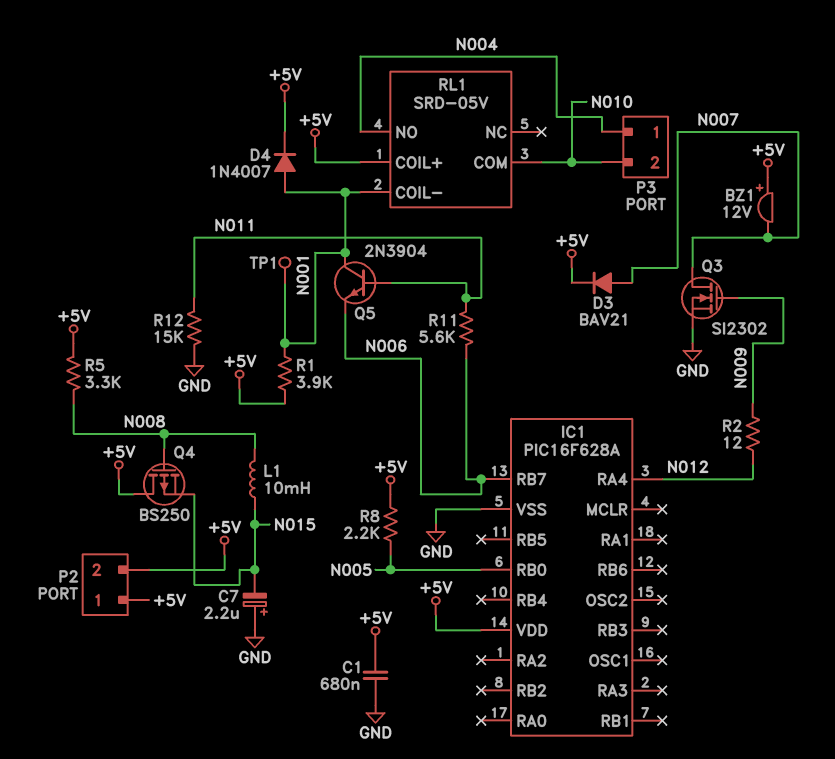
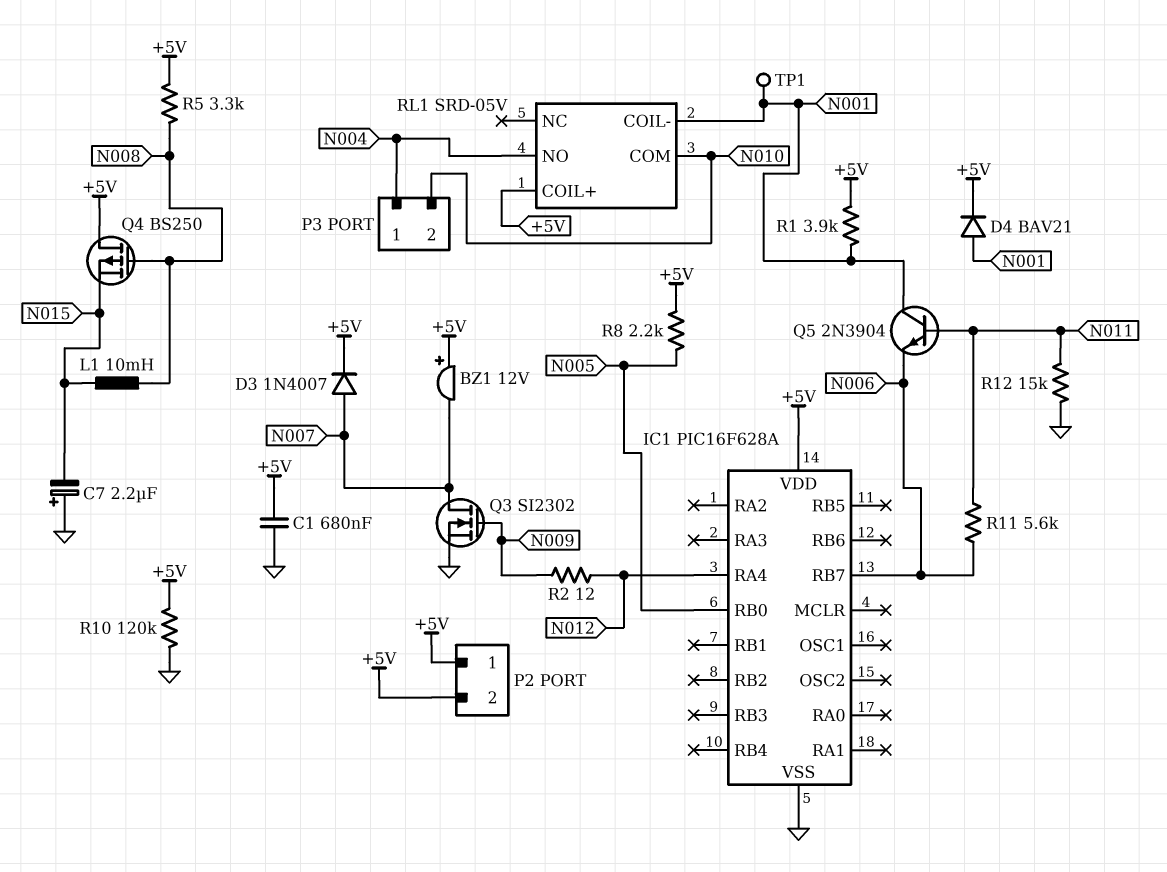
D3: diode BAV21 (A N007, K +5V) -> diode 1N4007 (A N007, K +5V)
D4: diode 1N4007 (A N001, K +5V) -> diode BAV21 (A N001, K +5V)
R10: none -> 120k (+5V, GND)

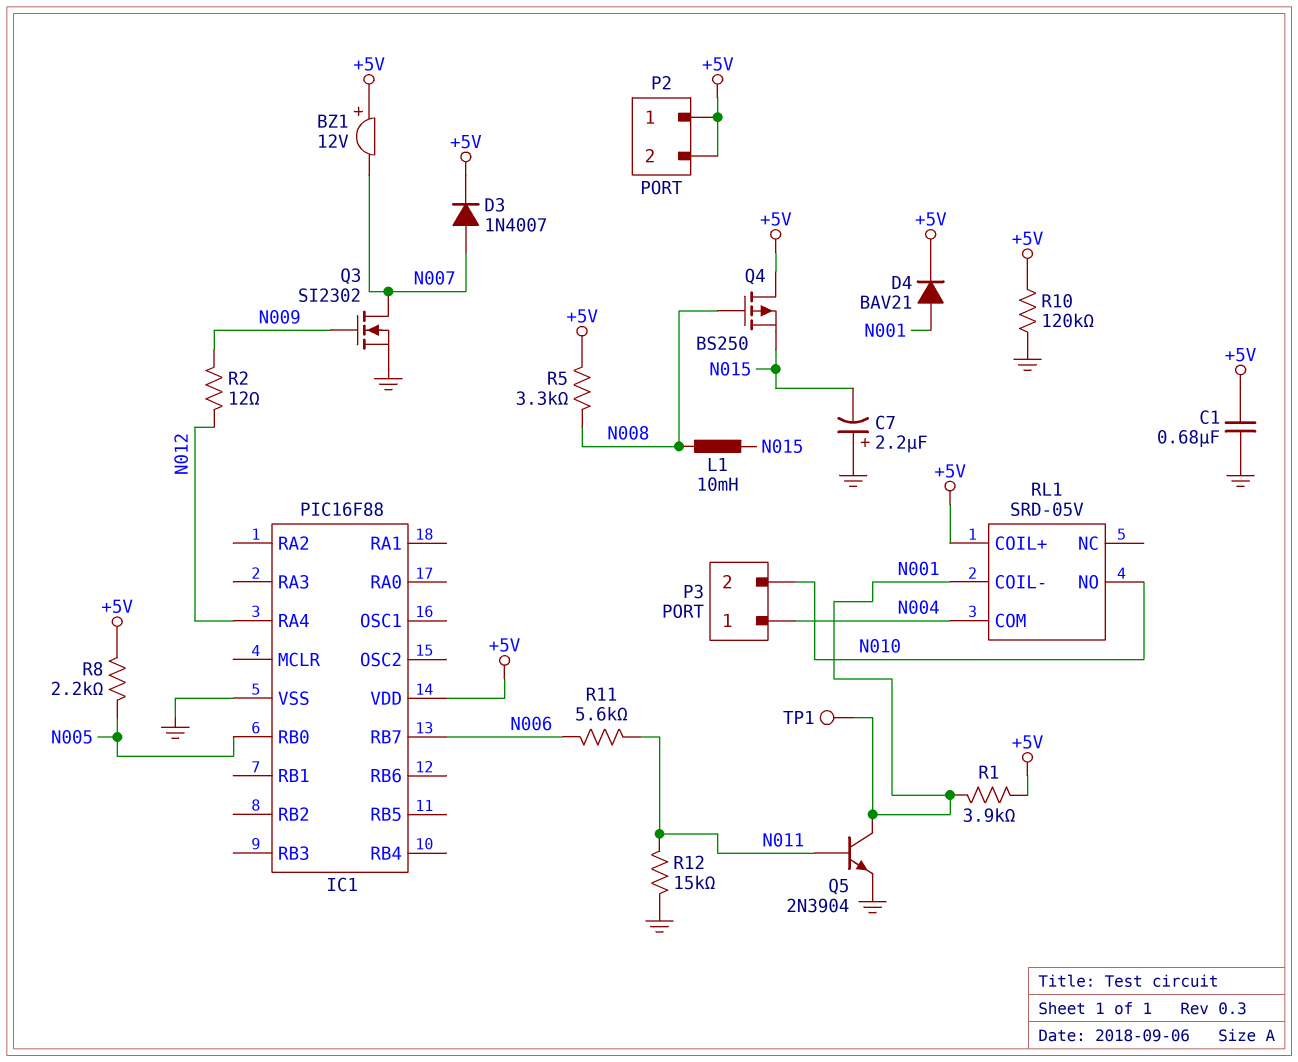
IC1: PIC16F628A -> PIC16F88
Q5: NPN 2N3904 (B N011, C N001, E N006) -> NPN 2N3904 (B N011, C N001, E GND)
RL1 pin COM: N010 -> N004
RL1 pin NO: N004 -> N010

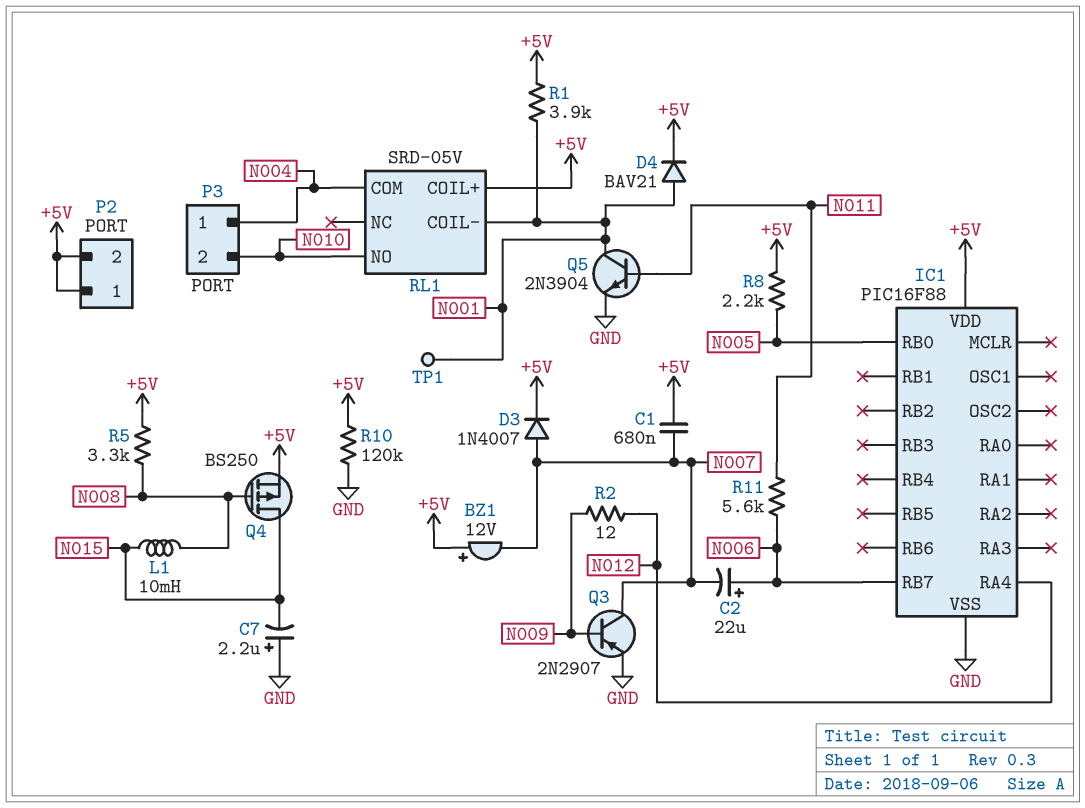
C1: 680nF (+5V, GND) -> 680nF (+5V, N007)
C2: none -> 22uF (plus N006, minus N007)
Q3: NMOS SI2302 (G N009, D N007, S GND) -> PNP 2N2907 (B N009, C N007, E GND)
Q4: PMOS BS250 (G N008, D +5V, S N015) -> PMOS BS250 (G N008, D N015, S +5V)
R12: 15k (GND, N011) -> none

